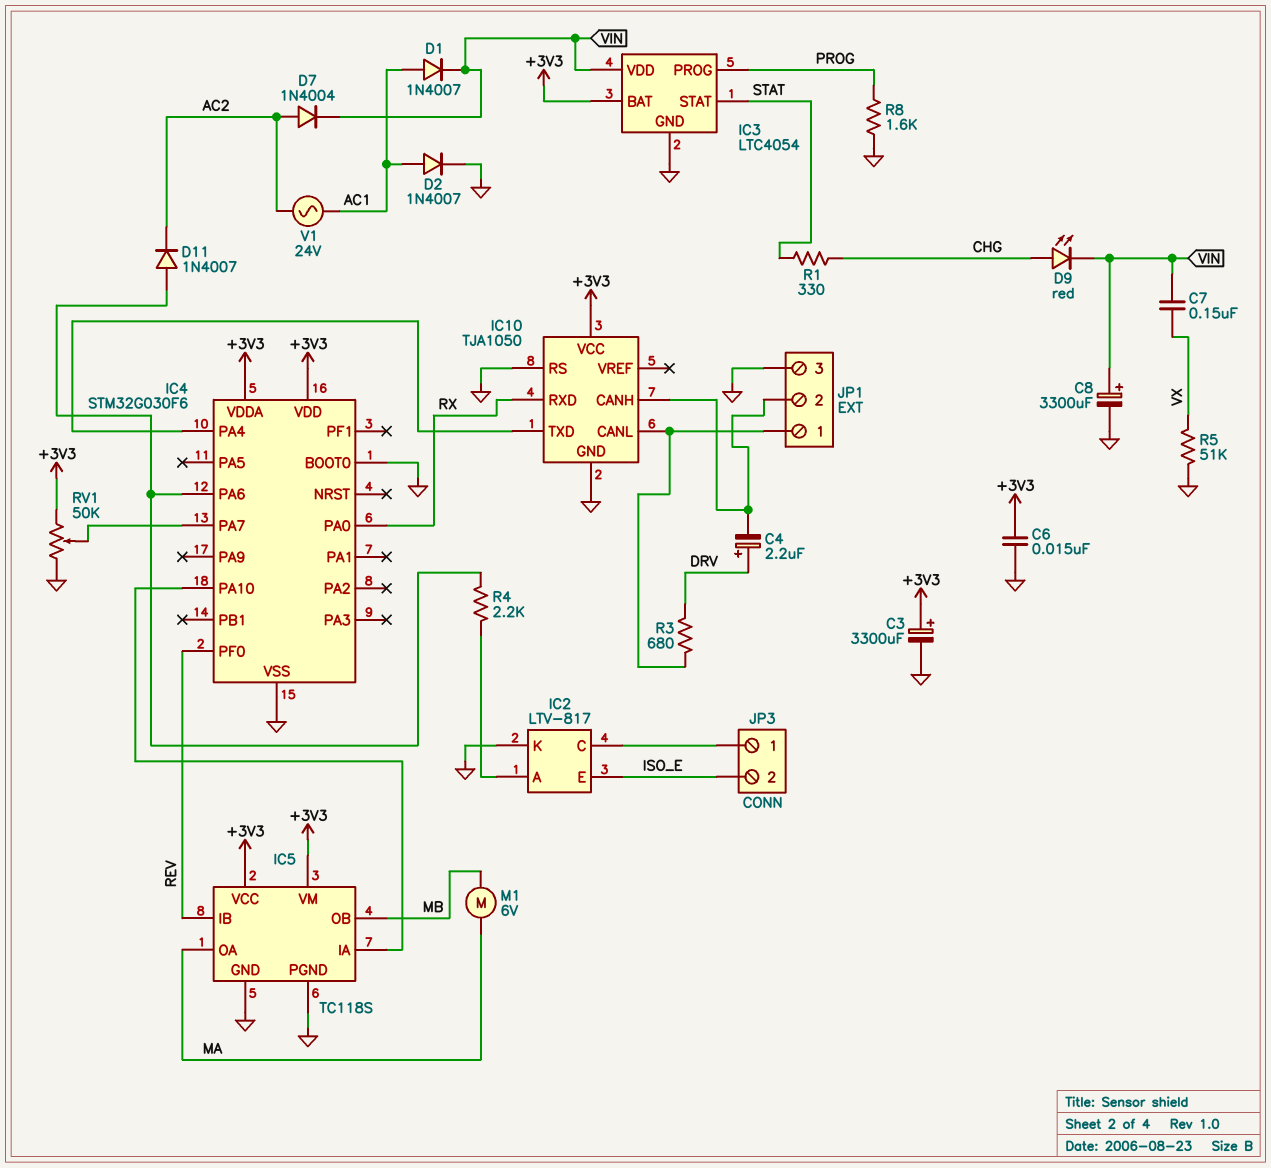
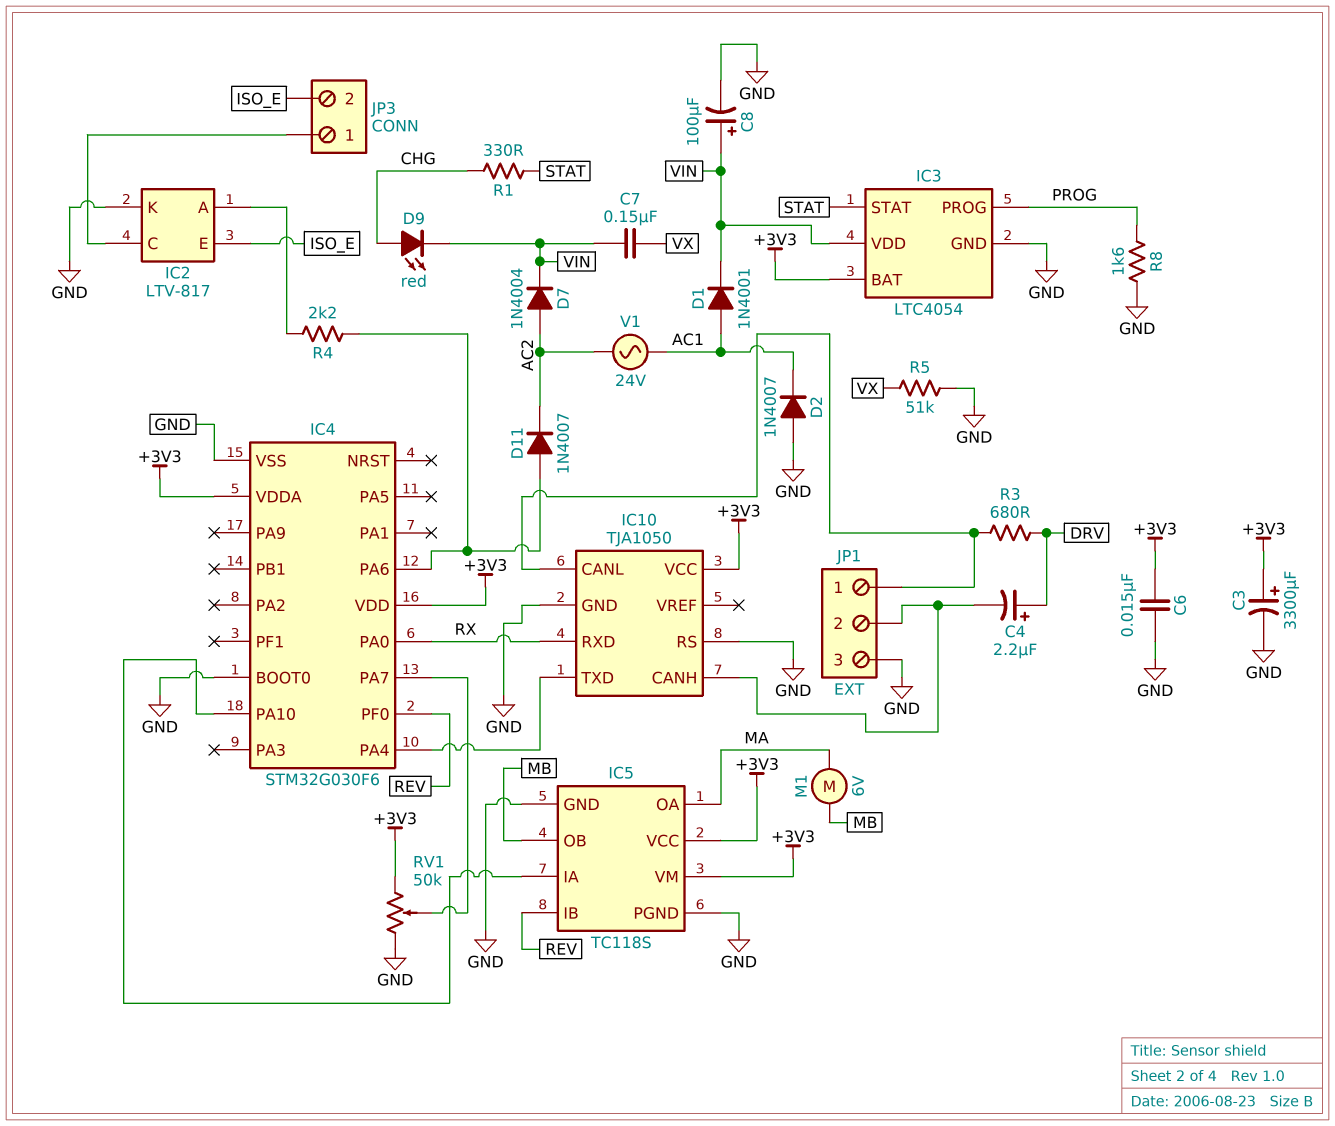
C8: 3300uF (plus VIN, minus GND) -> 100uF (plus VIN, minus GND)
D1: diode 1N4007 (A AC1, K VIN) -> diode 1N4001 (A AC1, K VIN)
D2: diode 1N4007 (A AC1, K GND) -> diode 1N4007 (A GND, K AC1)

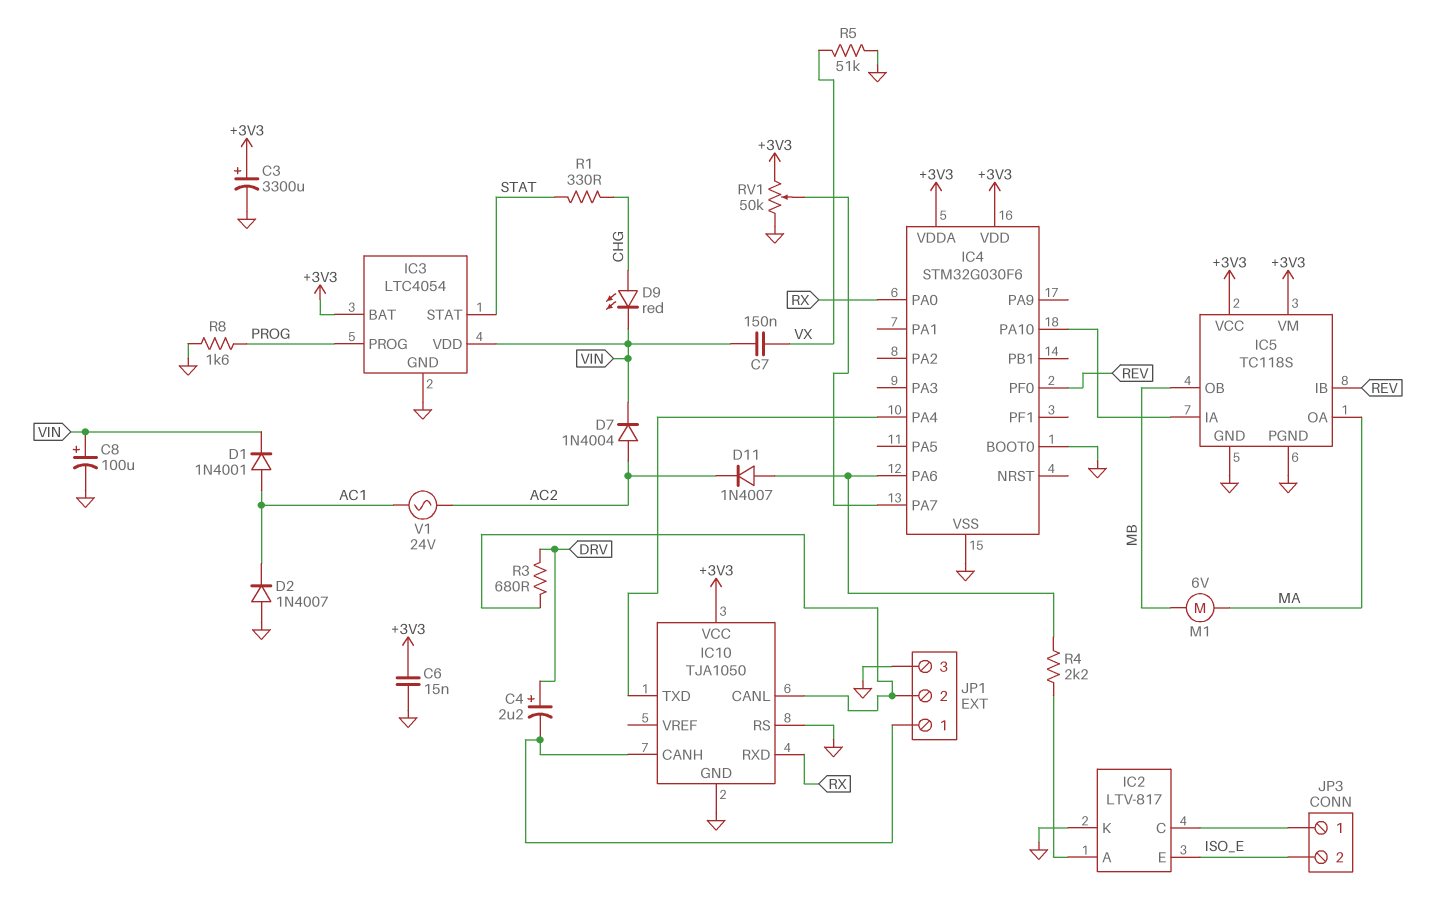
JP1 pin 1: IC10/CANL -> IC10/CANH
JP1 pin 2: IC10/CANH -> IC10/CANL

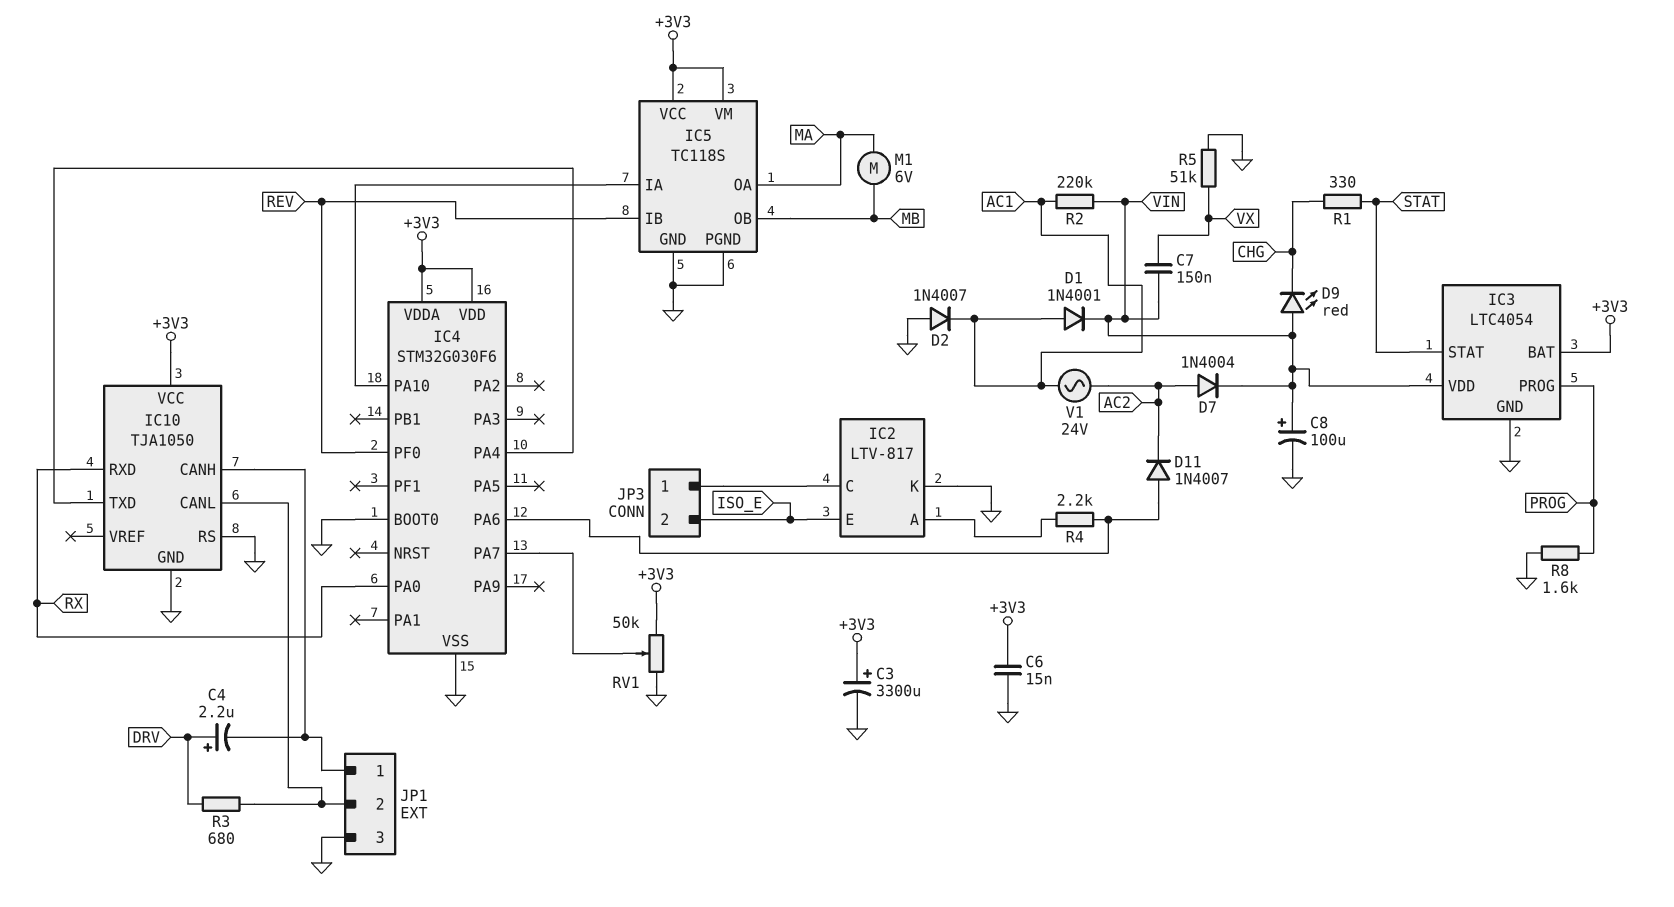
D9: LED red (A CHG, K VIN) -> LED red (A VIN, K CHG)
R2: none -> 220k (AC1, VIN)

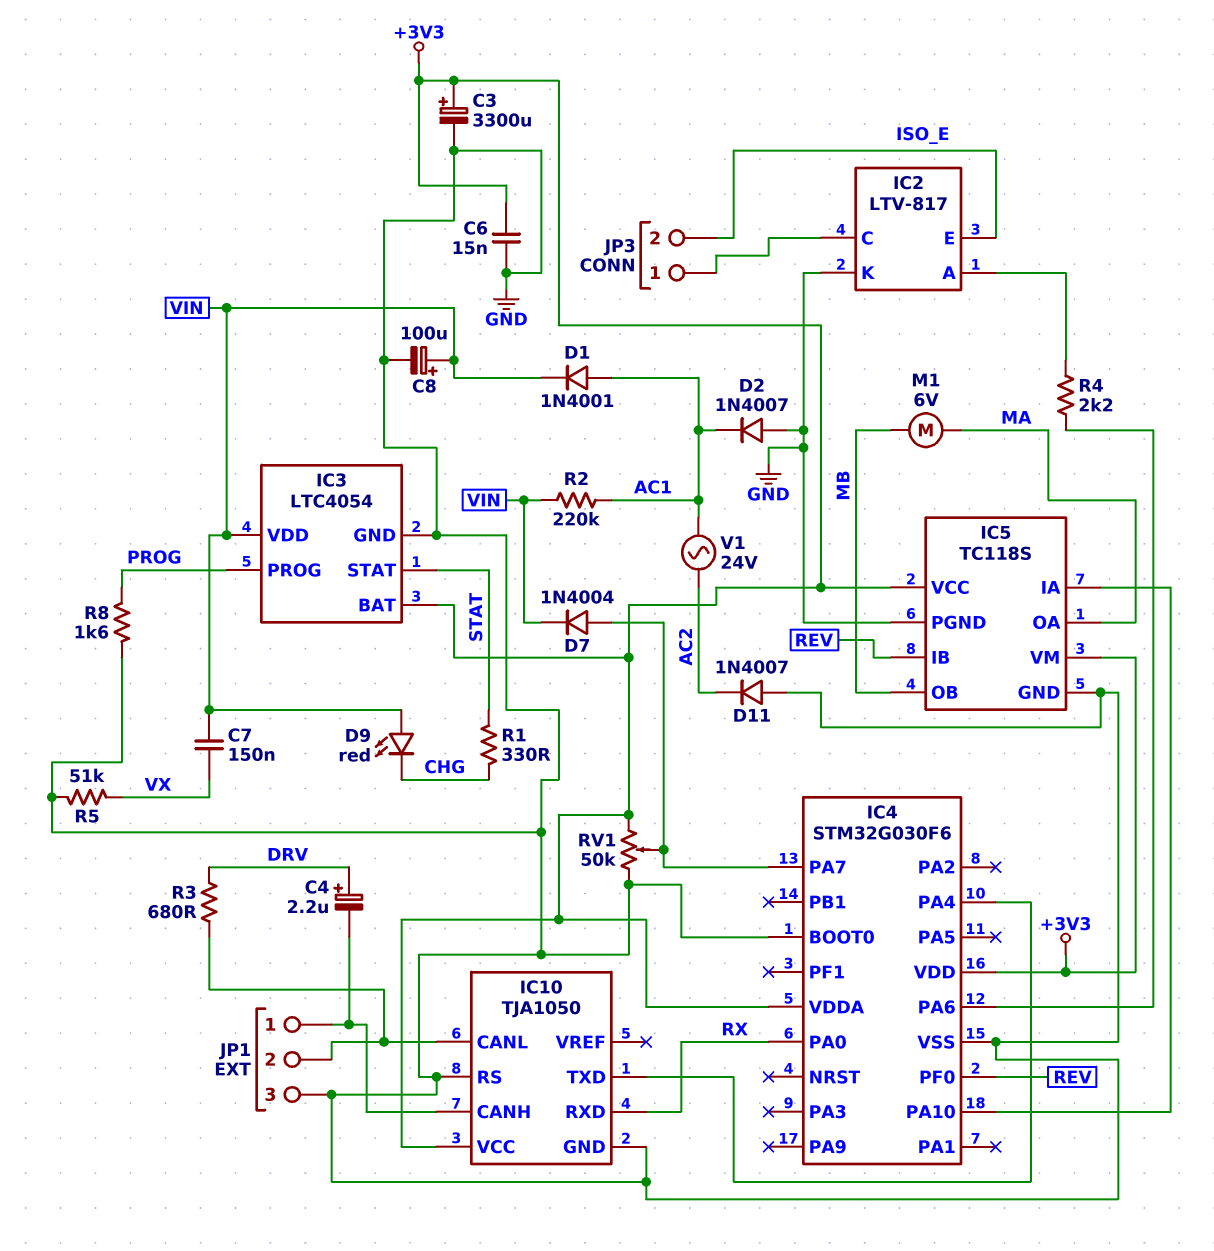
D7: diode 1N4004 (A AC2, K VIN) -> diode 1N4004 (A IC4/PA7, K VIN)
D11: diode 1N4007 (A IC4/PA6, K AC2) -> diode 1N4007 (A GND, K AC2)

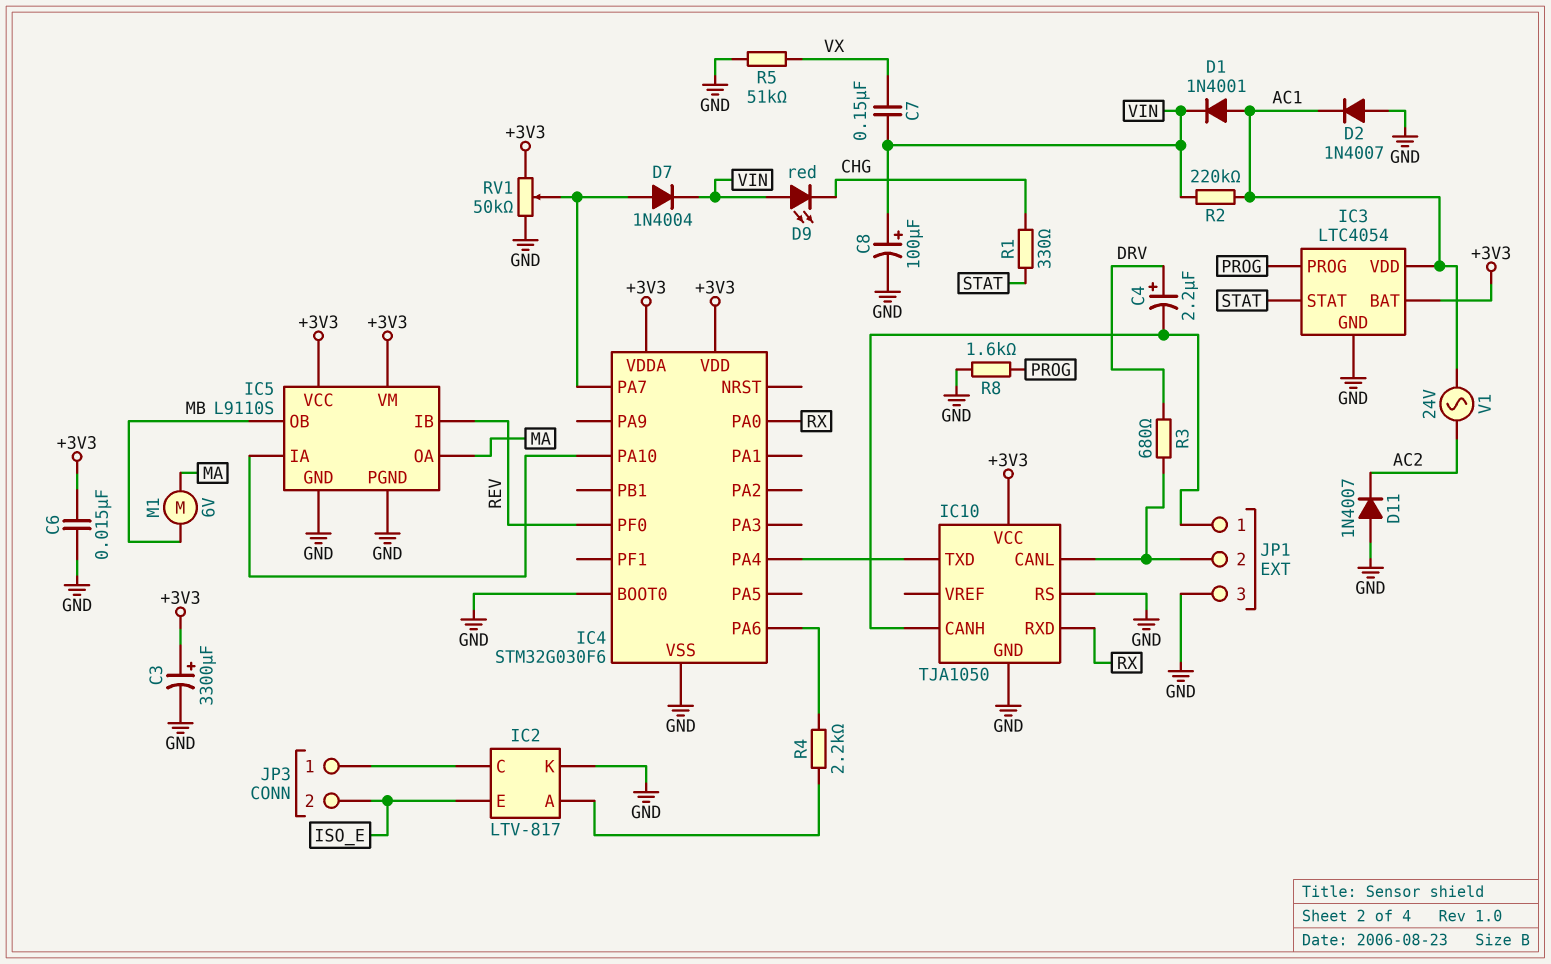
IC3 pin VDD: VIN -> AC1
IC5: TC118S -> L9110S

